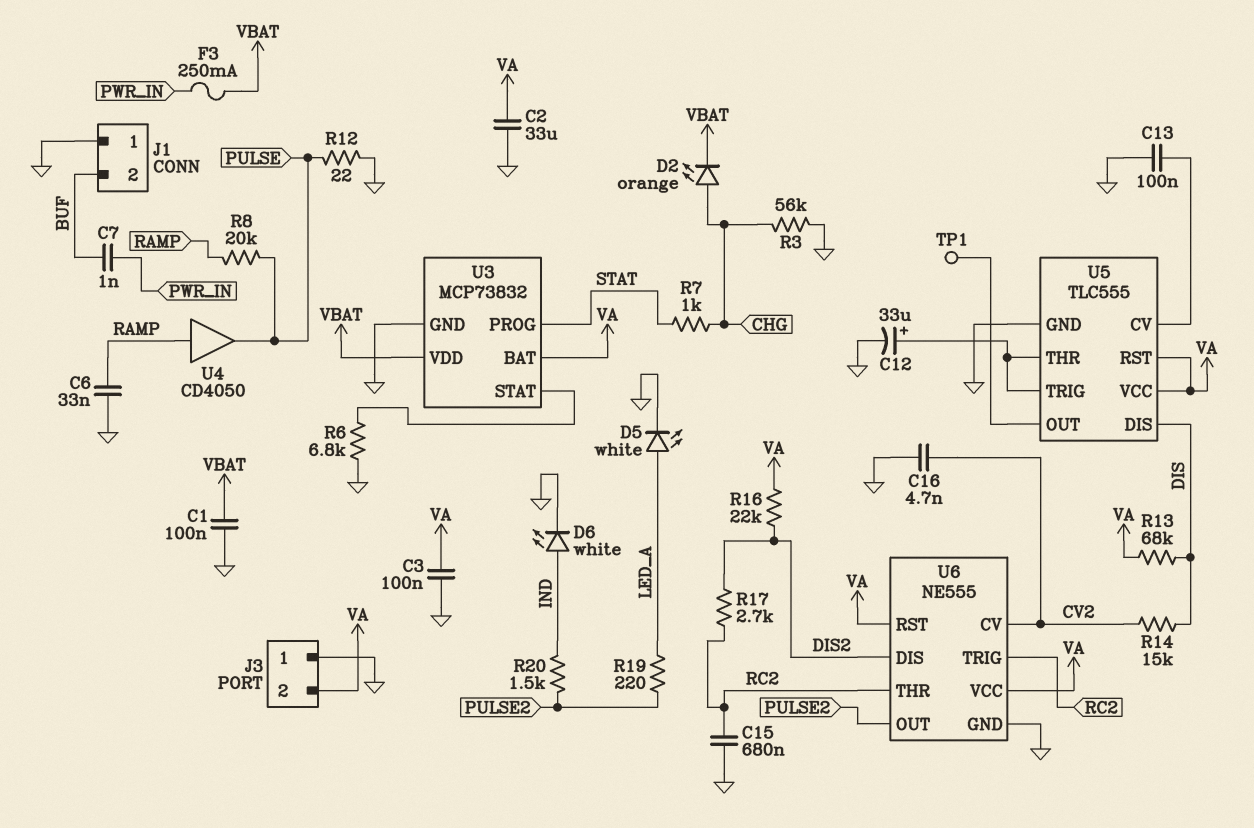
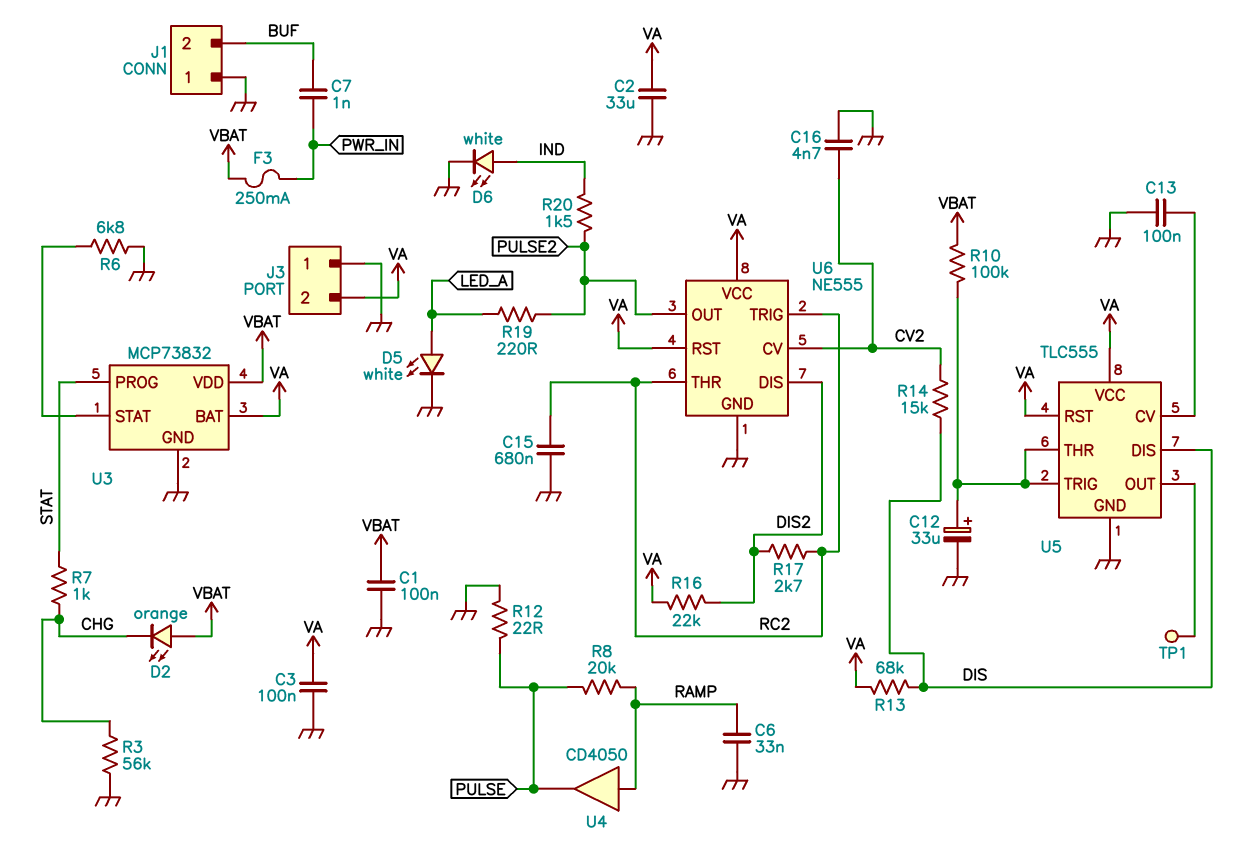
D2: LED orange (A CHG, K VBAT) -> LED orange (A VBAT, K CHG)
R10: none -> 100k (U5/THR, VBAT)

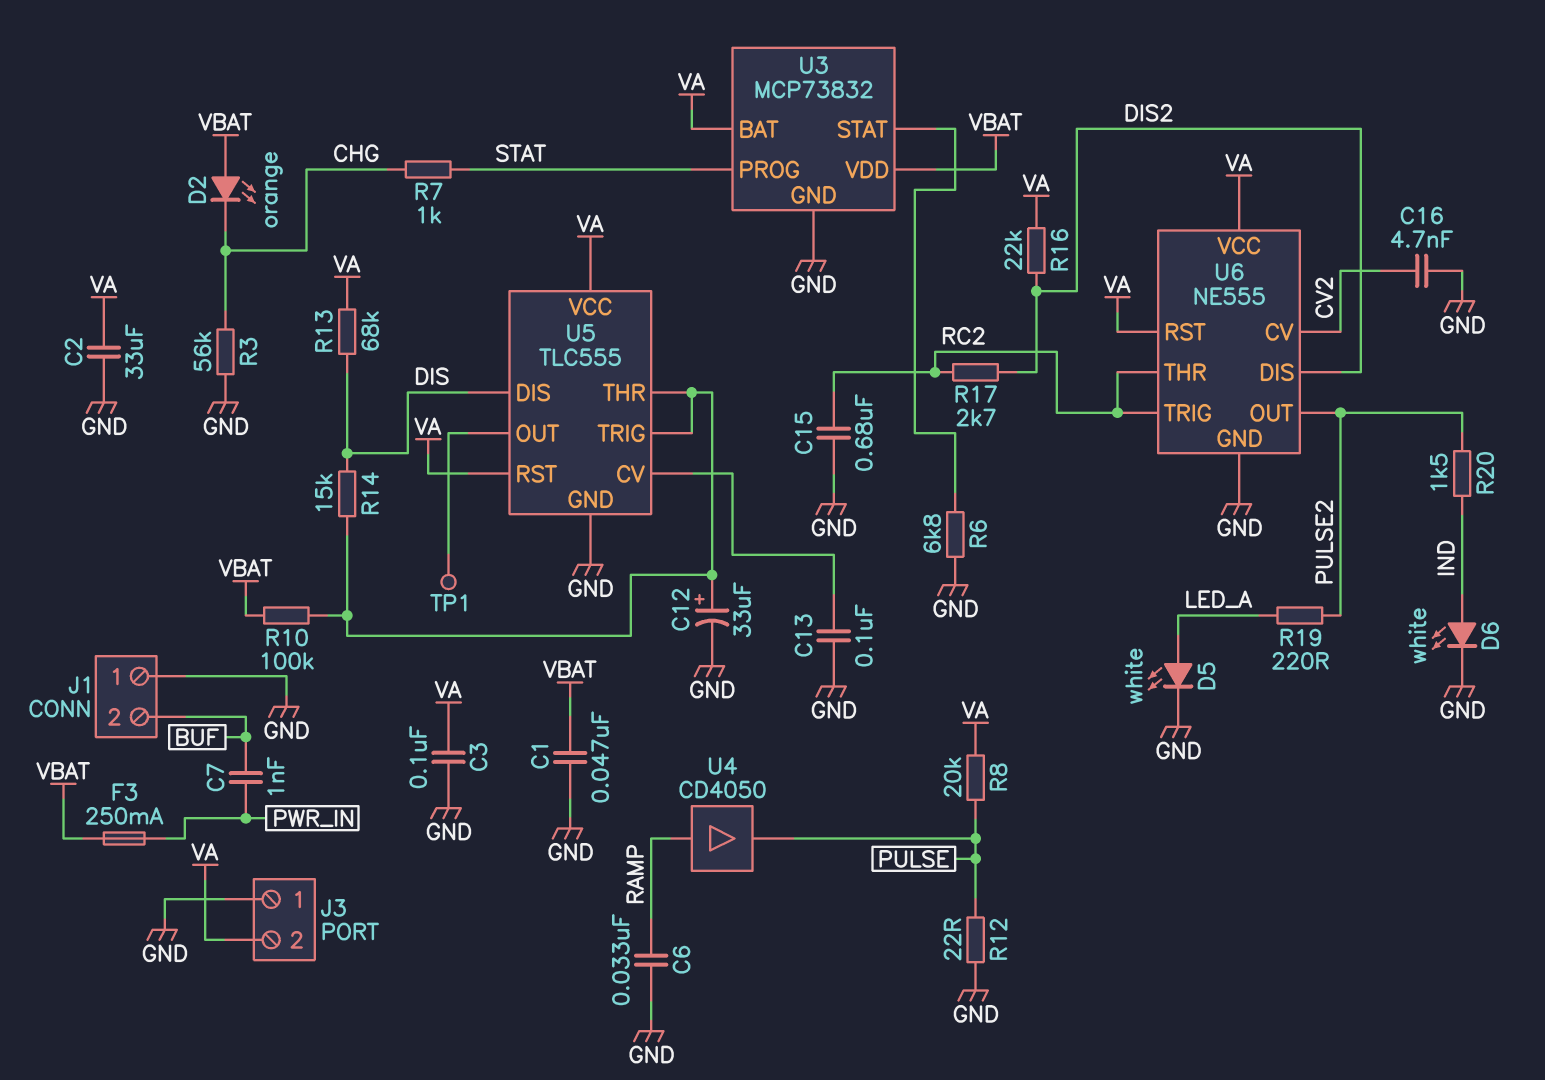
C1: 100nF (GND, VBAT) -> 47nF (GND, VBAT)
R8: 20k (PULSE, RAMP) -> 20k (PULSE, VA)
R14: 15k (CV2, DIS) -> 15k (DIS, U5/THR)

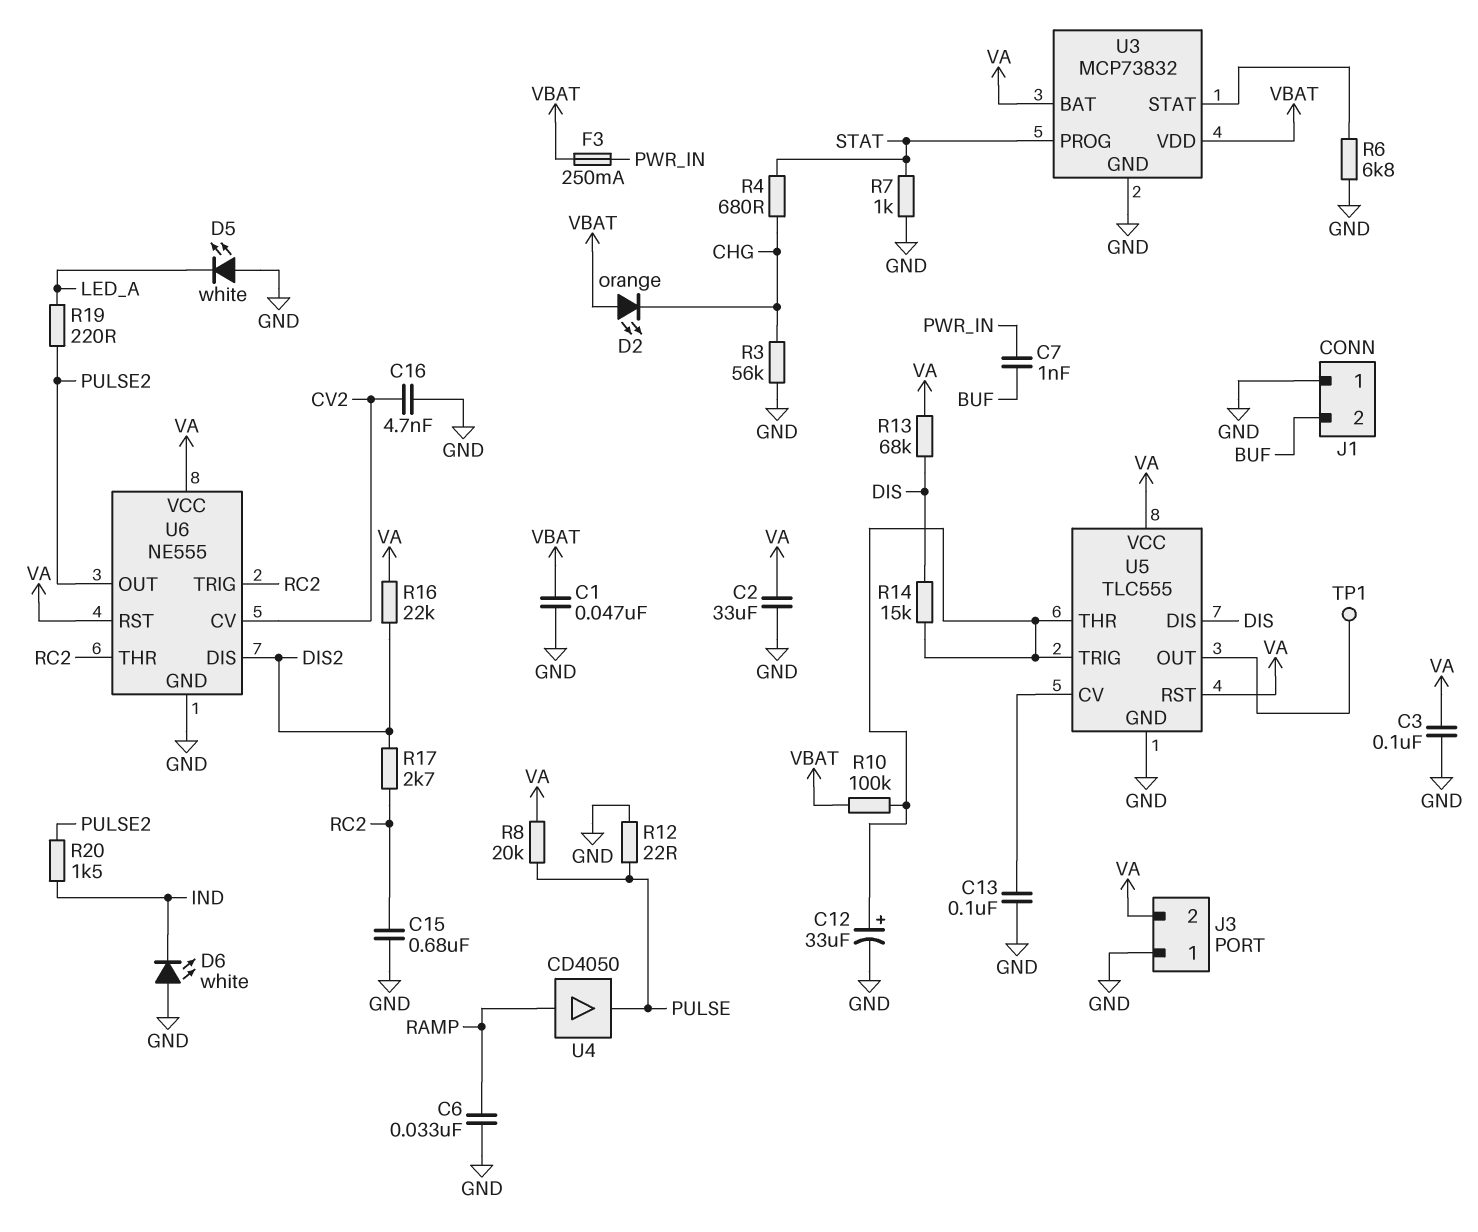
D5: LED white (A LED_A, K GND) -> LED white (A GND, K LED_A)
D6: LED white (A IND, K GND) -> LED white (A GND, K IND)
R4: none -> 680 (CHG, STAT)
R7: 1k (CHG, STAT) -> 1k (GND, STAT)

